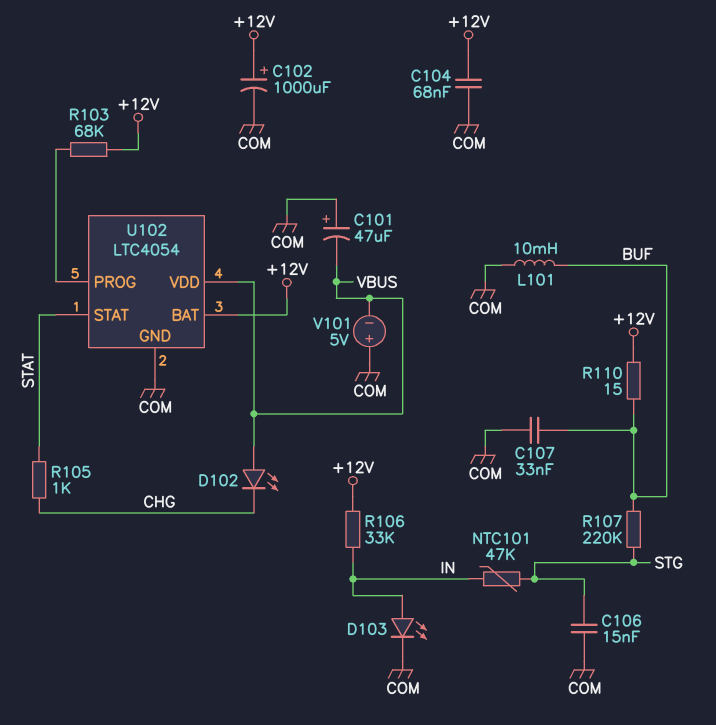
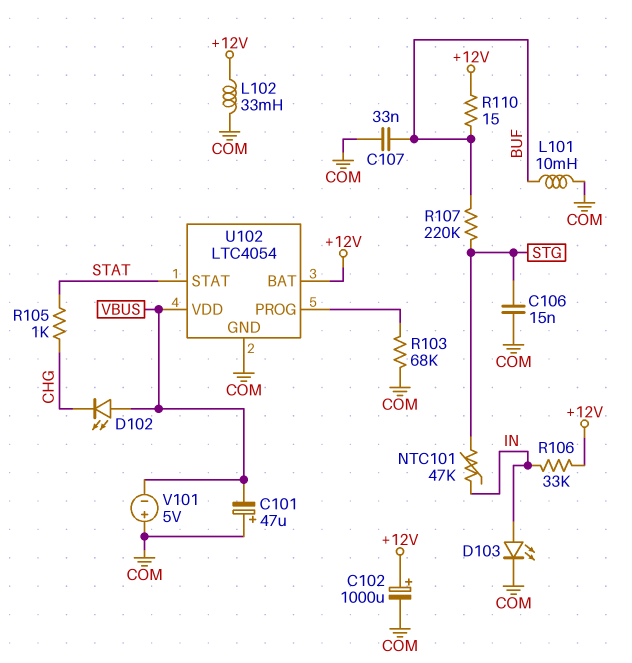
C104: 68nF (+12V, COM) -> none
L102: none -> 33mH (+12V, COM)
R103: 68k (+12V, U102/PROG) -> 68k (COM, U102/PROG)

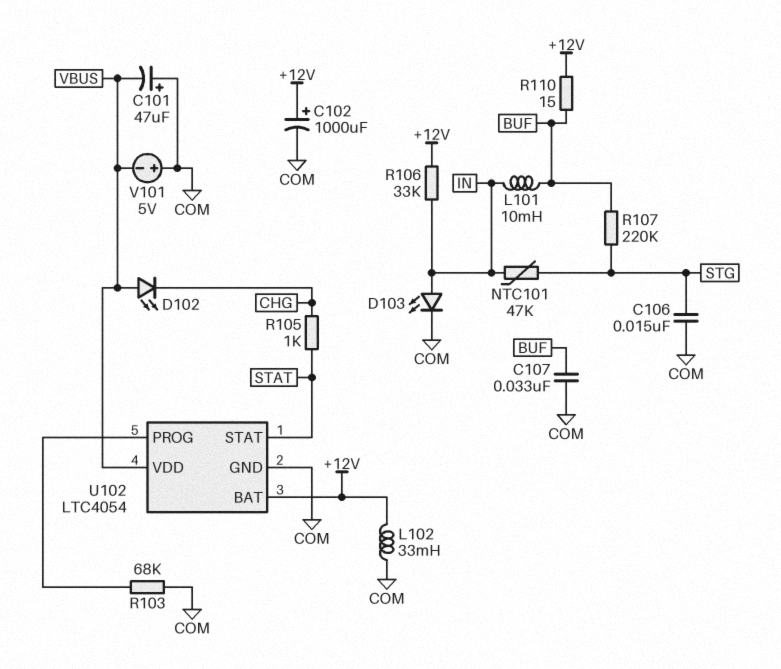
L101: 10mH (BUF, COM) -> 10mH (BUF, IN)

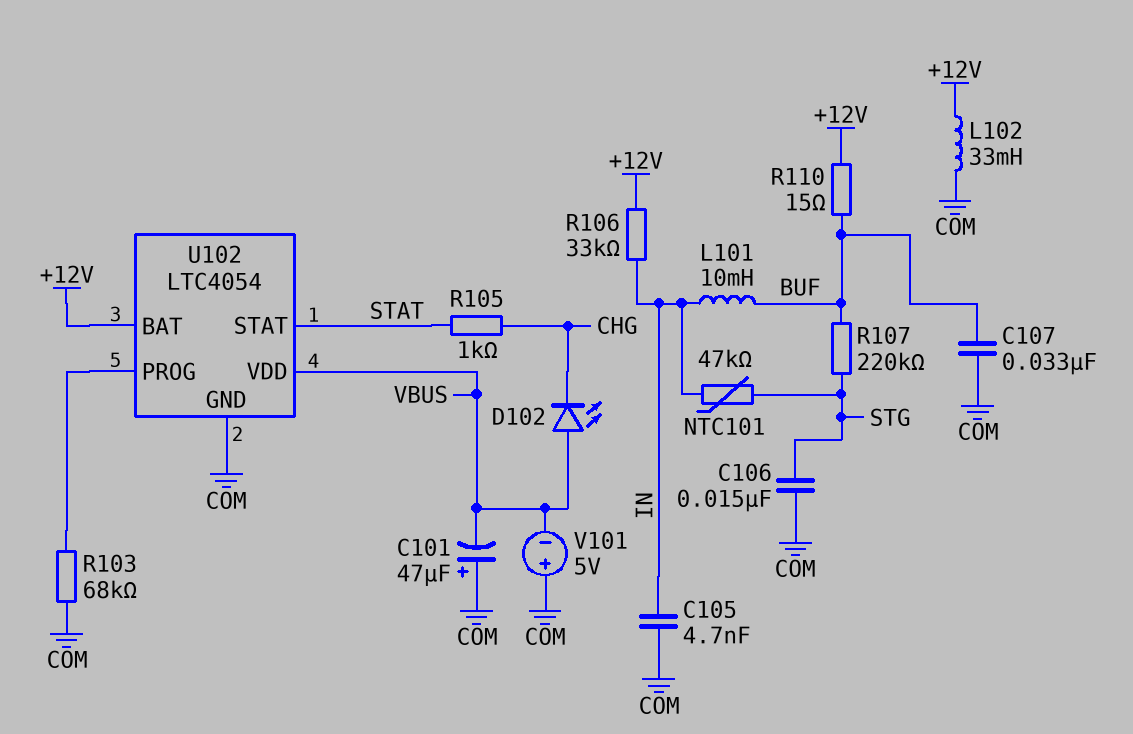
C102: 1000uF (plus +12V, minus COM) -> none
C105: none -> 4.7nF (COM, IN)
D103: LED (A IN, K COM) -> none

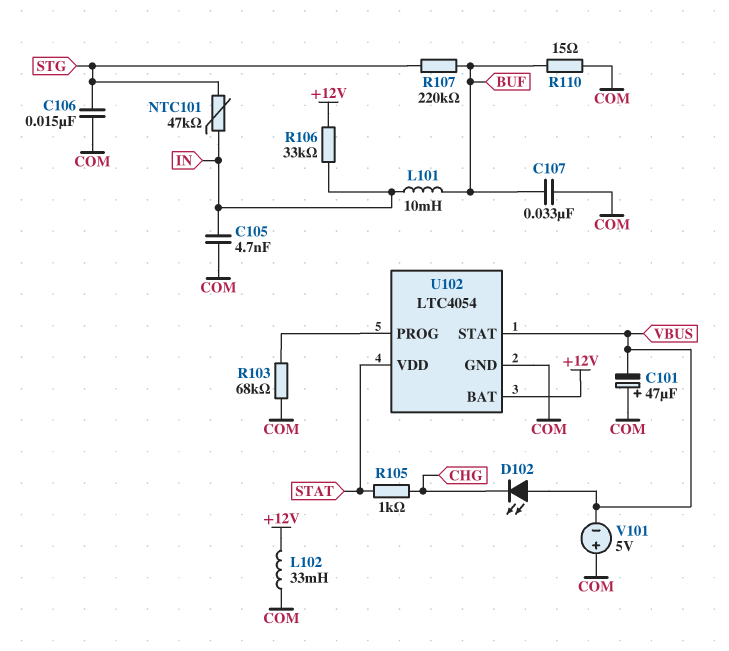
R110: 15 (+12V, BUF) -> 15 (BUF, COM)
U102 pin STAT: STAT -> VBUS
U102 pin VDD: VBUS -> STAT

